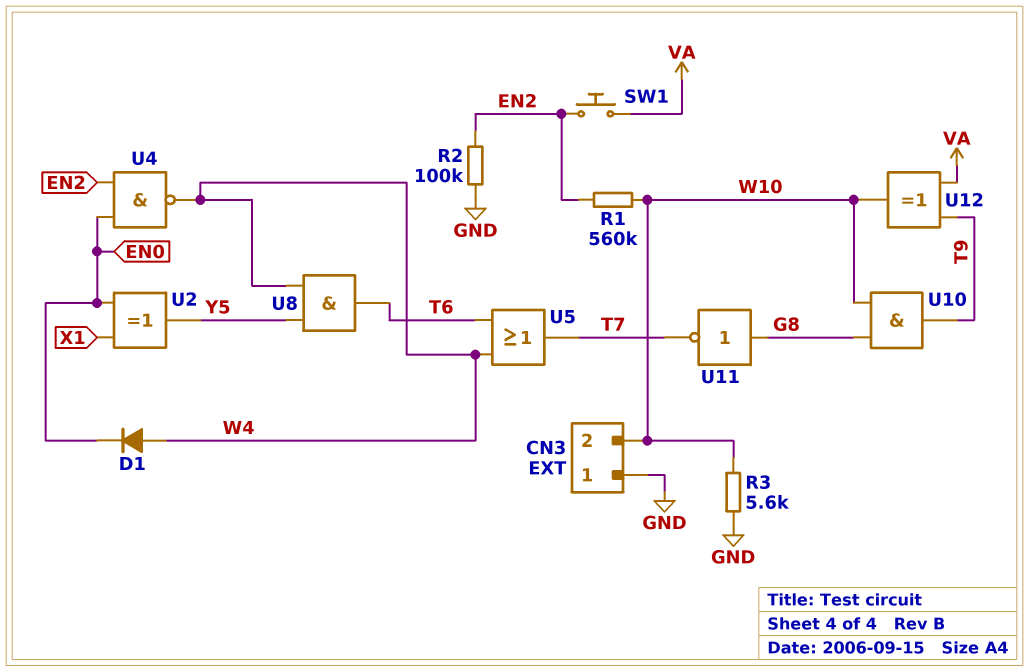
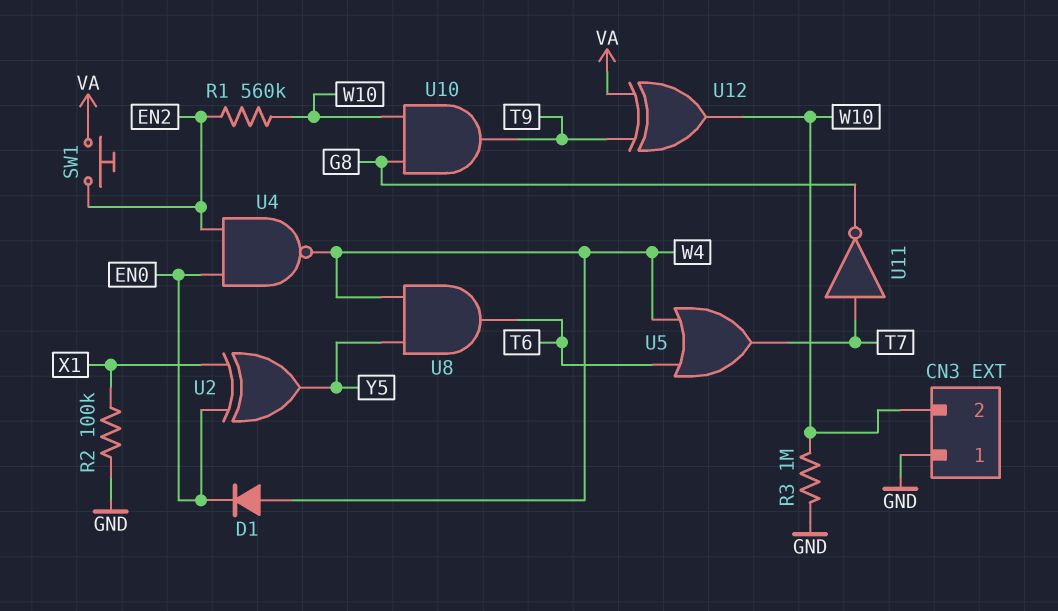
R2: 100k (EN2, GND) -> 100k (GND, X1)
R3: 5.6k (GND, W10) -> 1M (GND, W10)
U11: NOT (in G8, out T7) -> NOT (in T7, out G8)

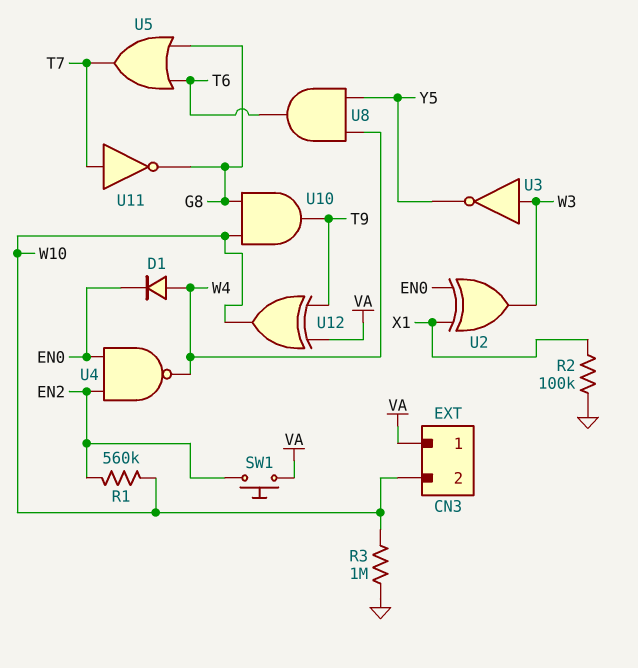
CN3 pin 1: GND -> VA
U2: XOR (in EN0, in X1, out Y5) -> XOR (in EN0, in X1, out W3)
U3: none -> NOT (in W3, out Y5)
U5: OR (in T6, in W4, out T7) -> OR (in G8, in T6, out T7)

